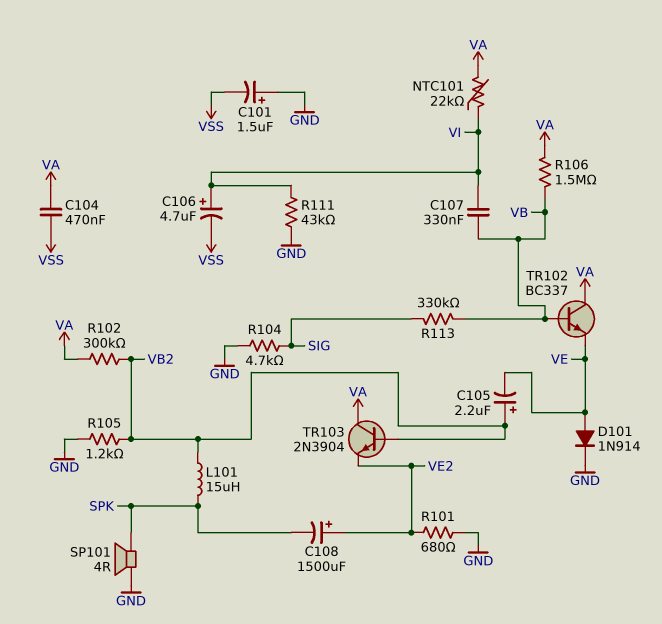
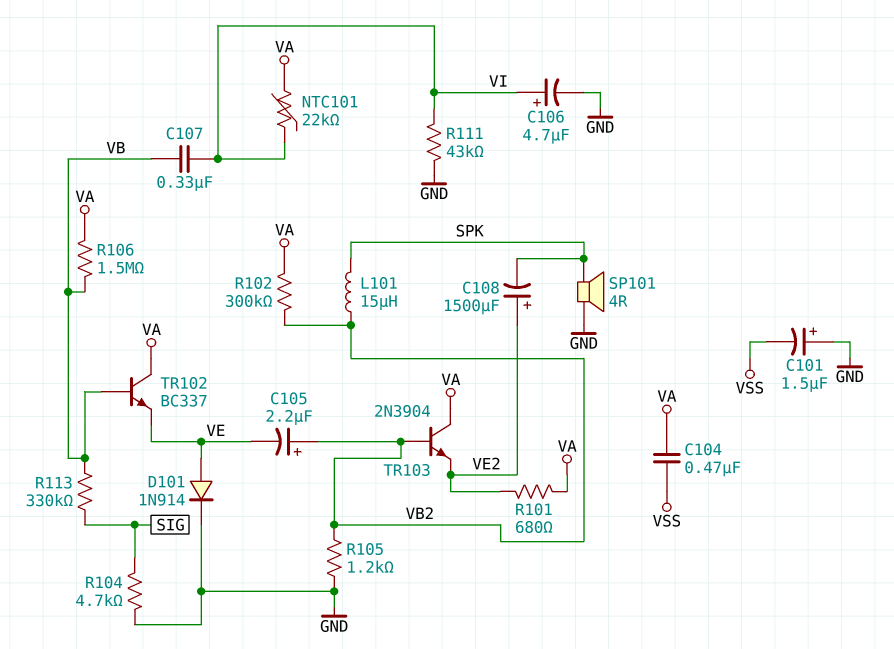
C106: 4.7uF (plus VI, minus VSS) -> 4.7uF (plus VI, minus GND)
R101: 680 (GND, VE2) -> 680 (VA, VE2)

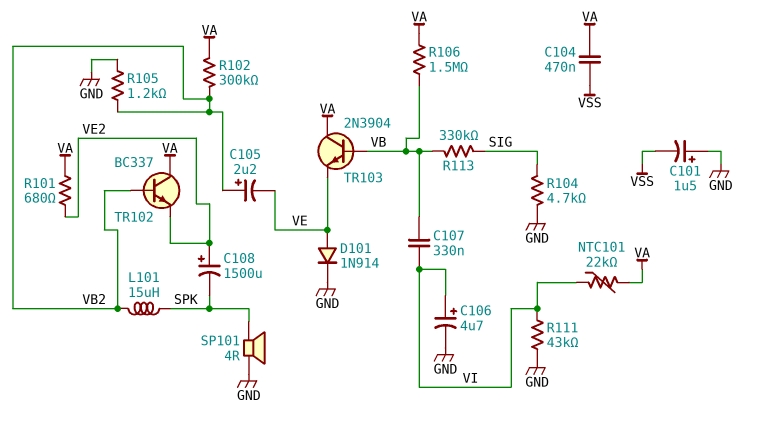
TR102: NPN BC337 (B VB, C VA, E VE) -> NPN BC337 (B VB2, C VA, E VE2)
TR103: NPN 2N3904 (B VB2, C VA, E VE2) -> NPN 2N3904 (B VB, C VA, E VE)

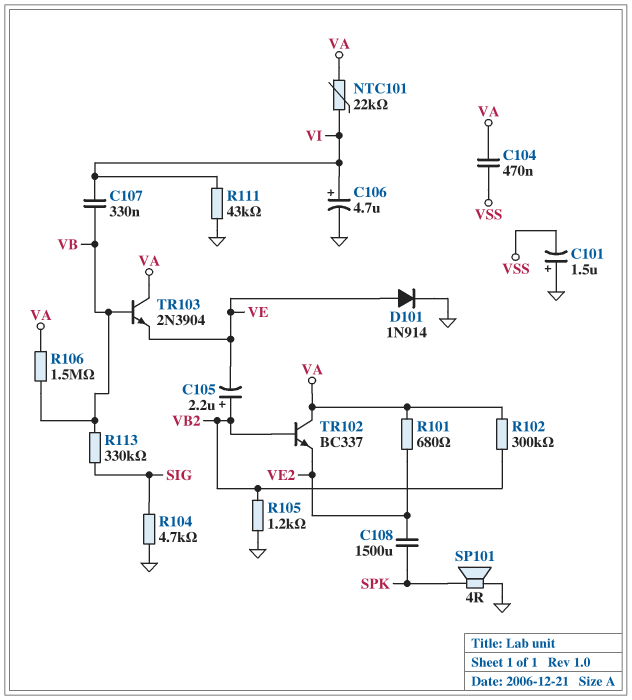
C108: 1500uF (plus VE2, minus SPK) -> 1500uF (SPK, VE2)
L101: 15uH (SPK, VB2) -> none

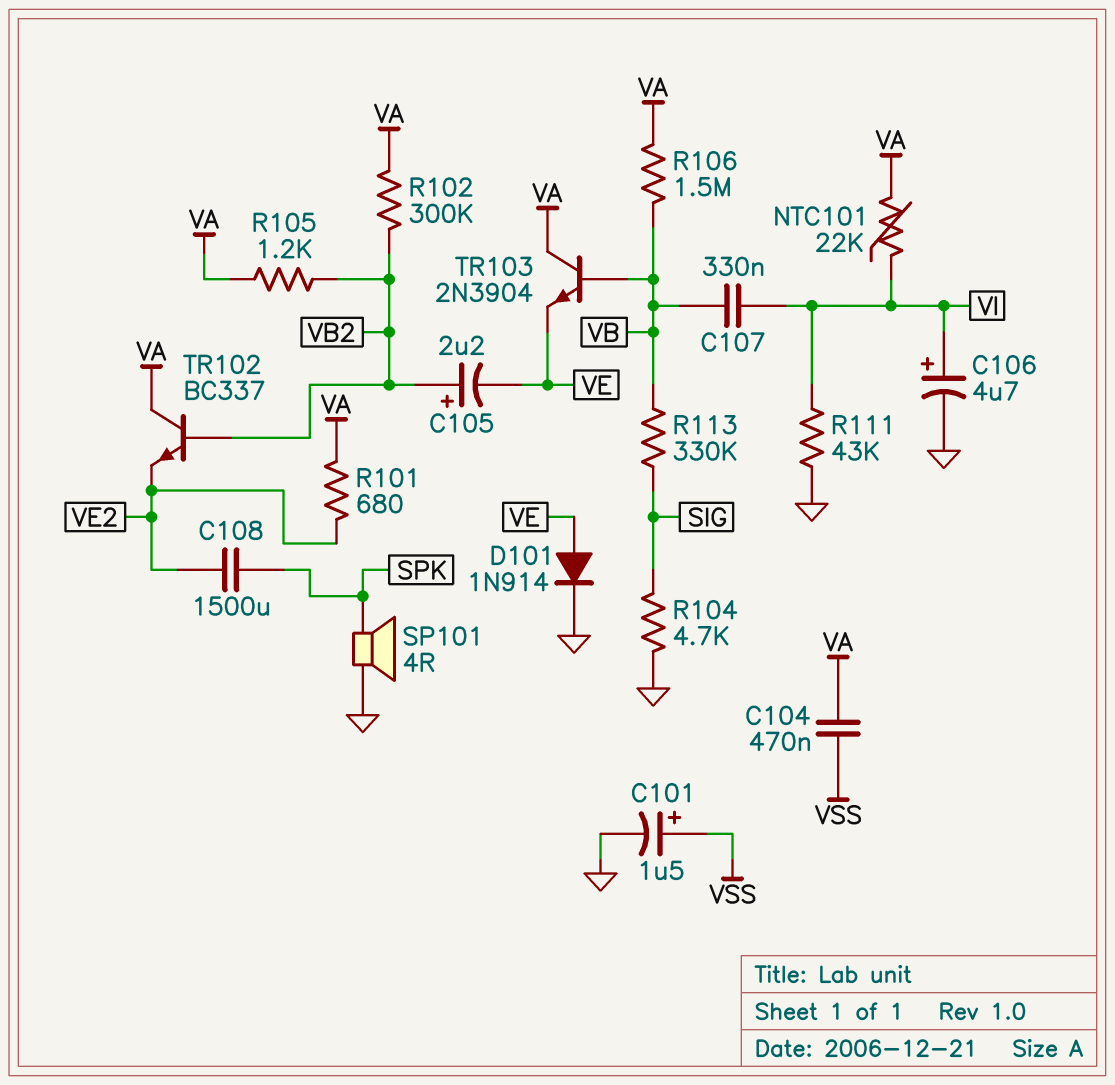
C101: 1.5uF (plus GND, minus VSS) -> 1.5uF (plus VSS, minus GND)
R105: 1.2k (GND, VB2) -> 1.2k (VA, VB2)

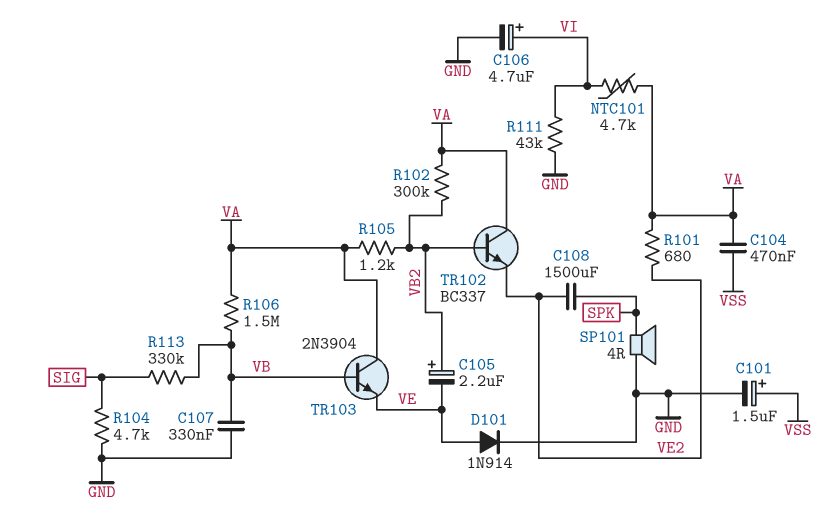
C107: 330nF (VB, VI) -> 330nF (GND, VB)
NTC101: 22k (VA, VI) -> 4.7k (VA, VI)

